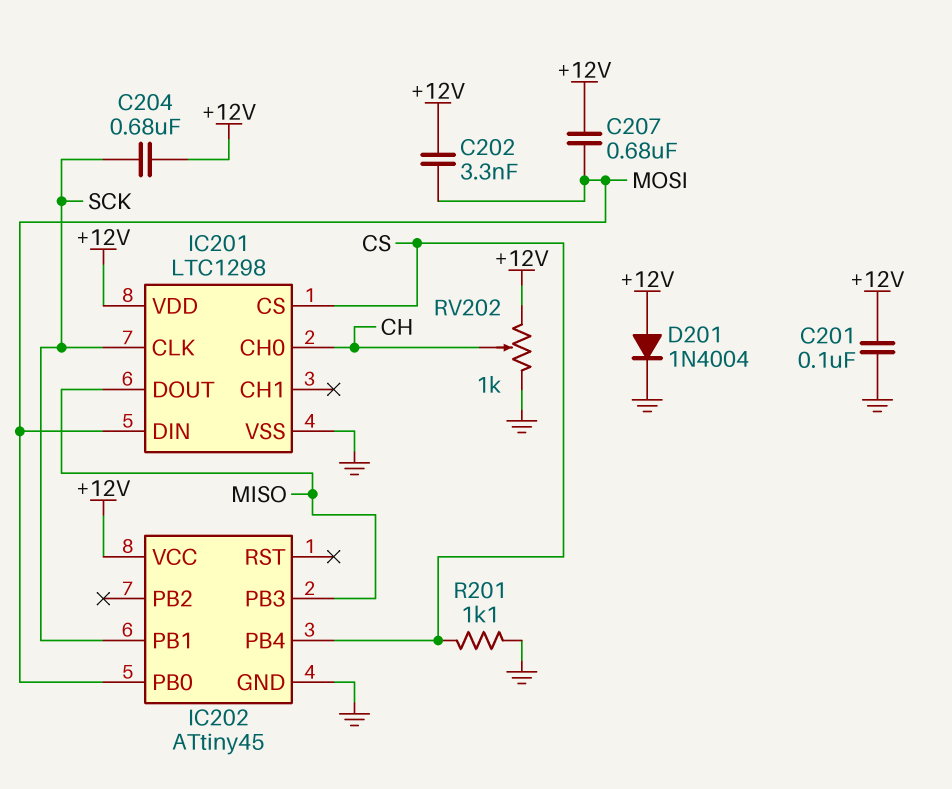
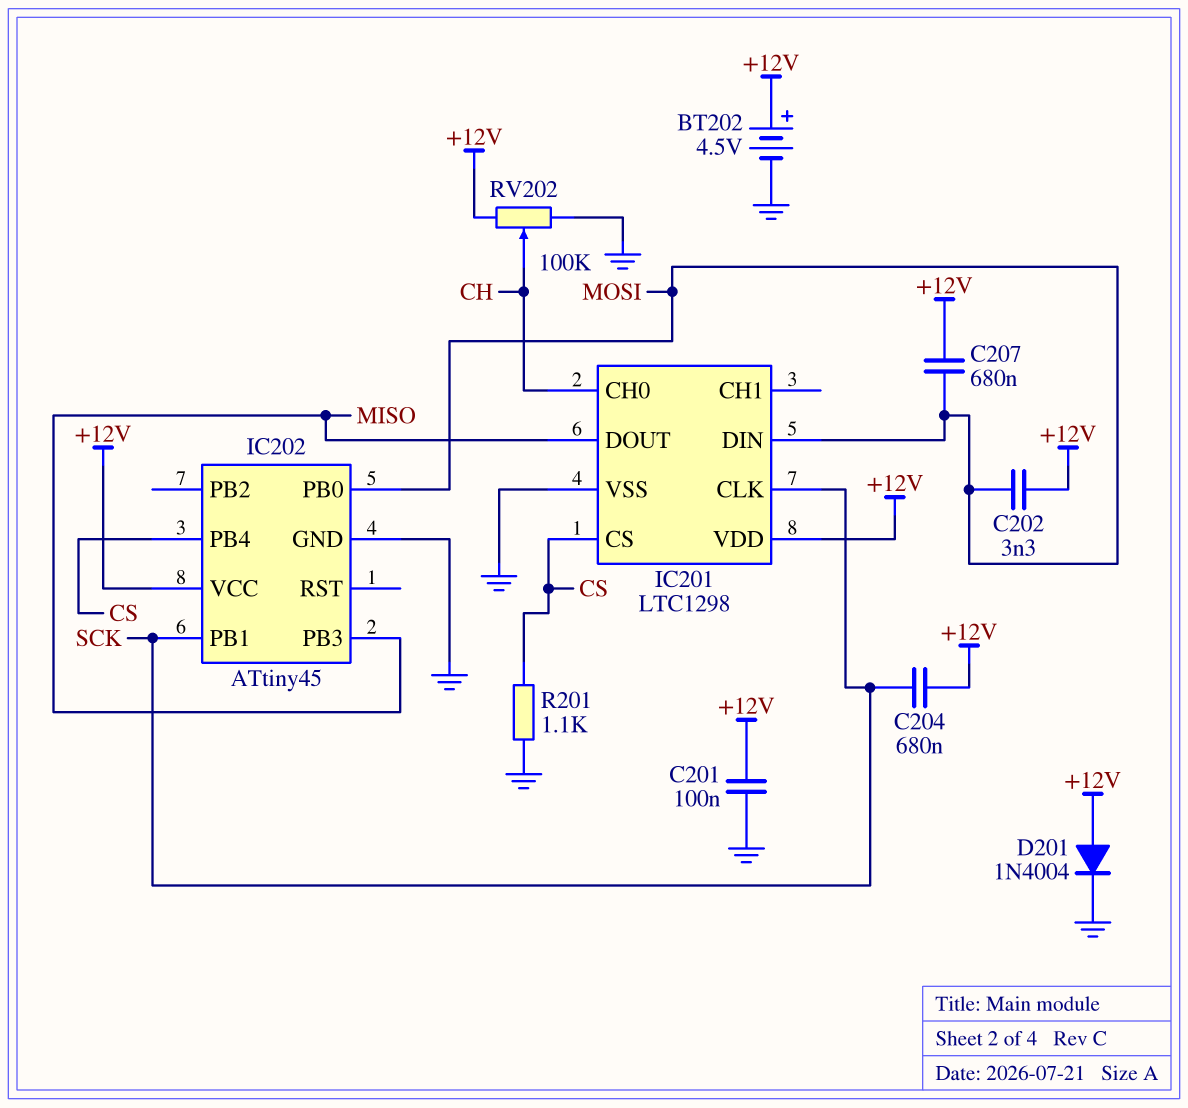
BT202: none -> 4.5V (plus +12V, minus GND)
RV202: 1k (+12V, GND, wiper CH) -> 100k (+12V, GND, wiper CH)

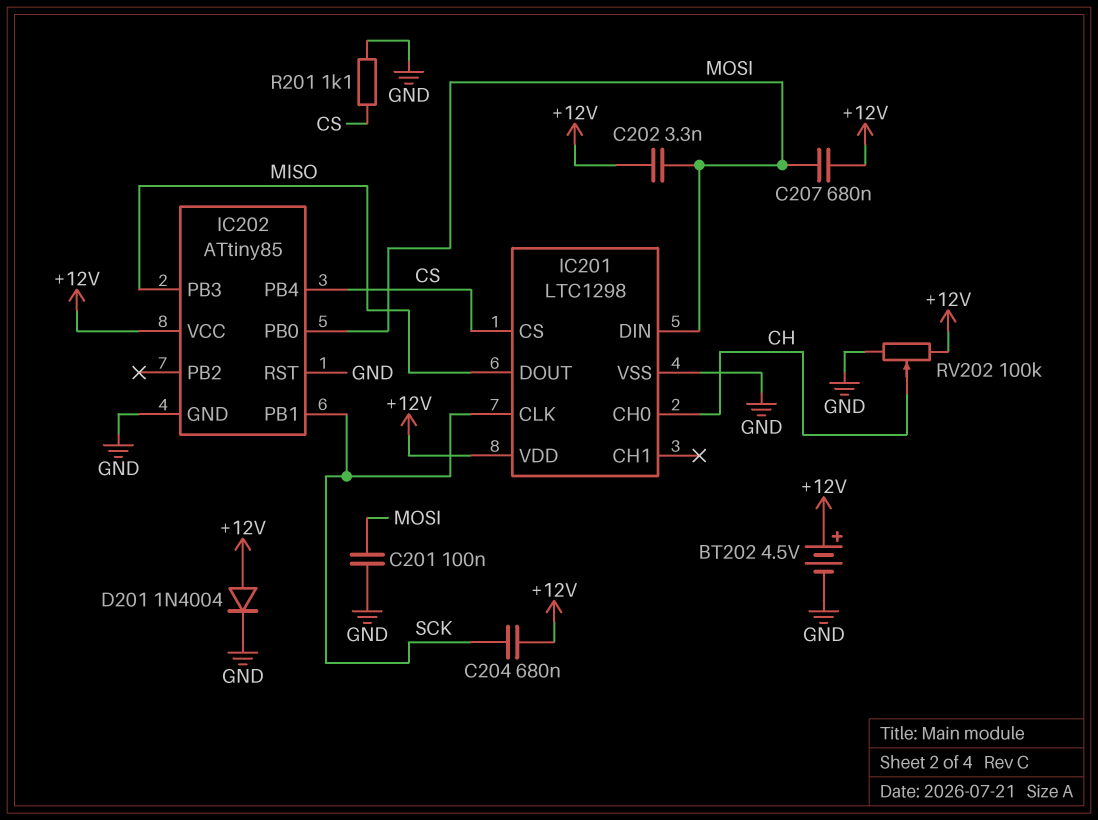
C201: 100nF (+12V, GND) -> 100nF (GND, MOSI)
IC202: ATtiny45 -> ATtiny85
IC202 pin RST: none -> GND

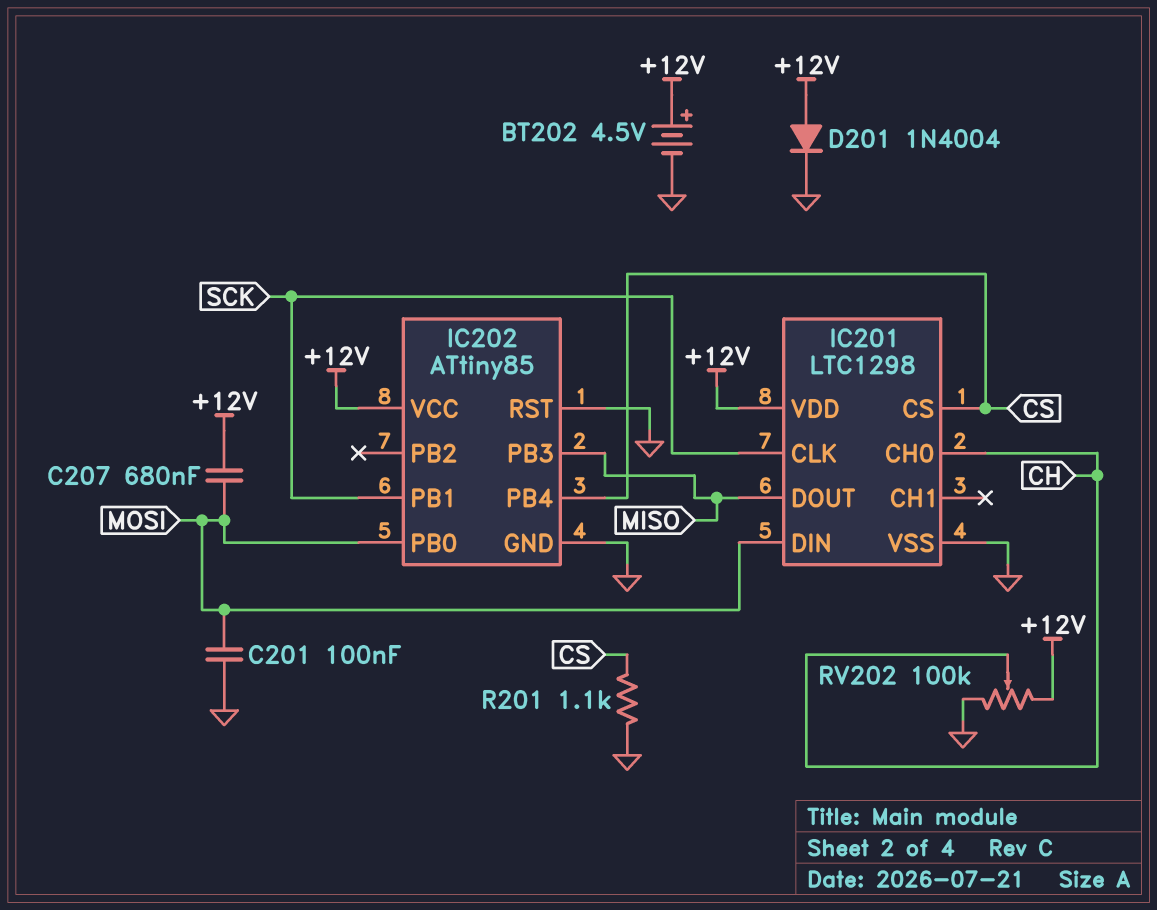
C202: 3.3nF (+12V, MOSI) -> none
C204: 680nF (+12V, SCK) -> none

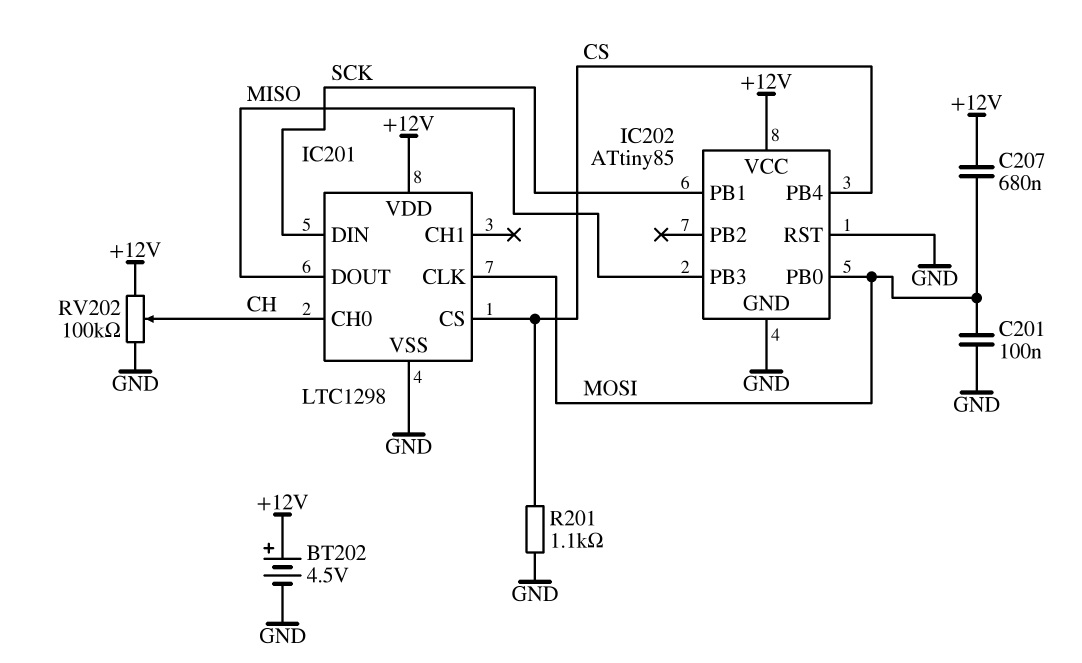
D201: diode 1N4004 (A +12V, K GND) -> none
IC201 pin CLK: SCK -> MOSI
IC201 pin DIN: MOSI -> SCK

